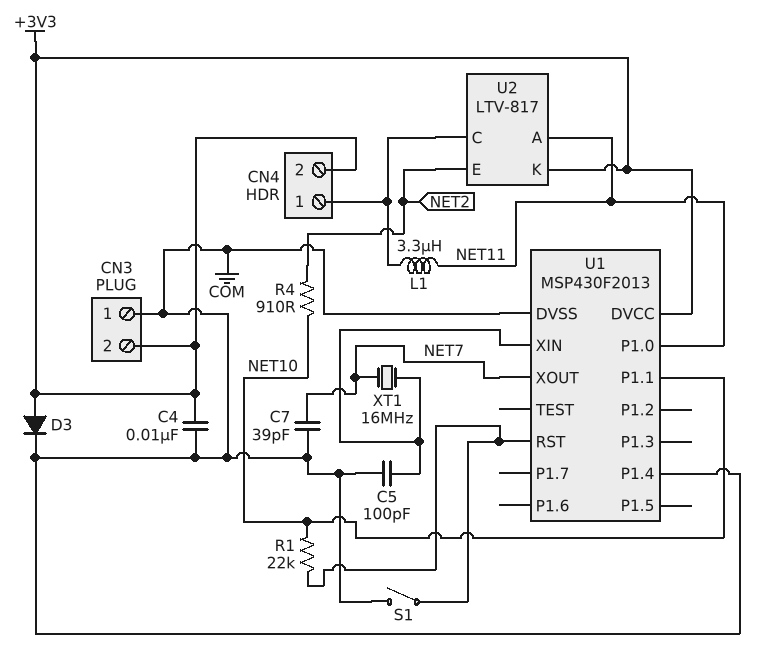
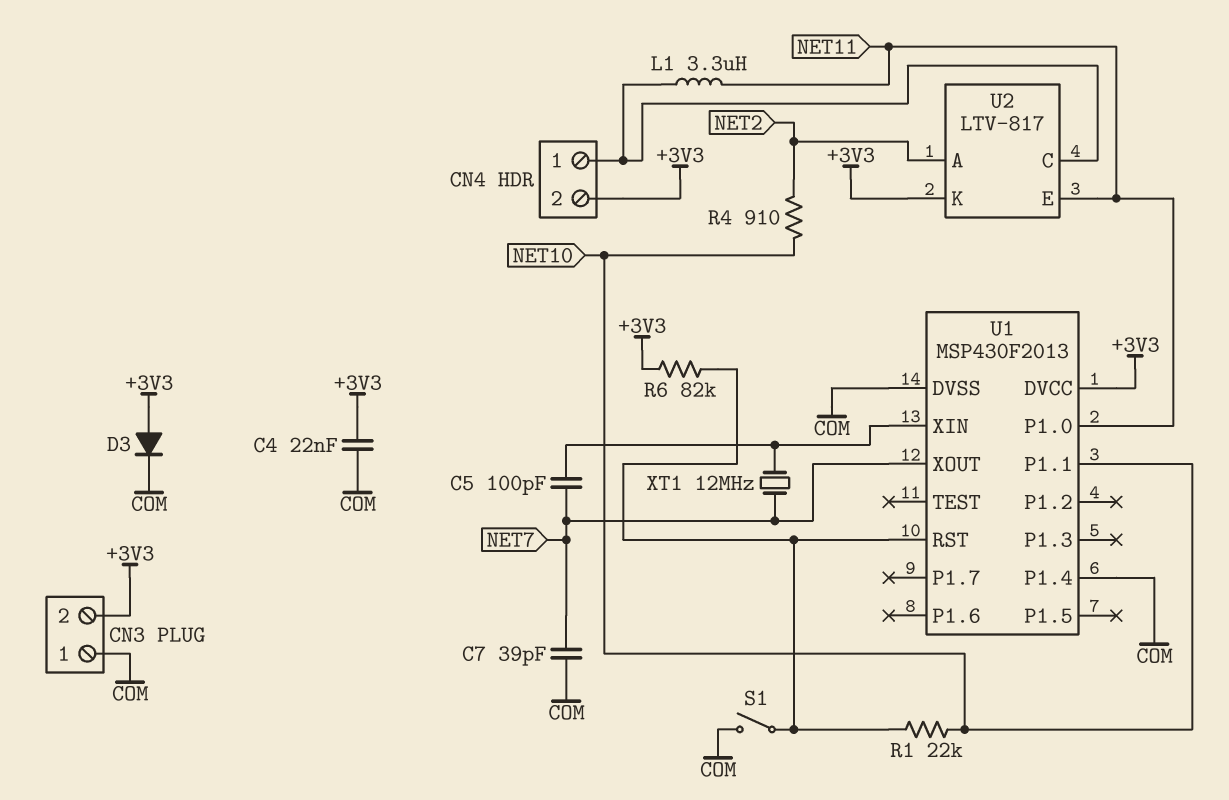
C4: 10nF (+3V3, COM) -> 22nF (+3V3, COM)
C5: 100pF (COM, U1/XIN) -> 100pF (NET7, U1/XIN)
R6: none -> 82k (+3V3, U1/RST)
U2 pin A: NET11 -> NET2
U2 pin E: NET2 -> NET11
XT1: 16MHz (NET7, U1/XIN) -> 12MHz (NET7, U1/XIN)

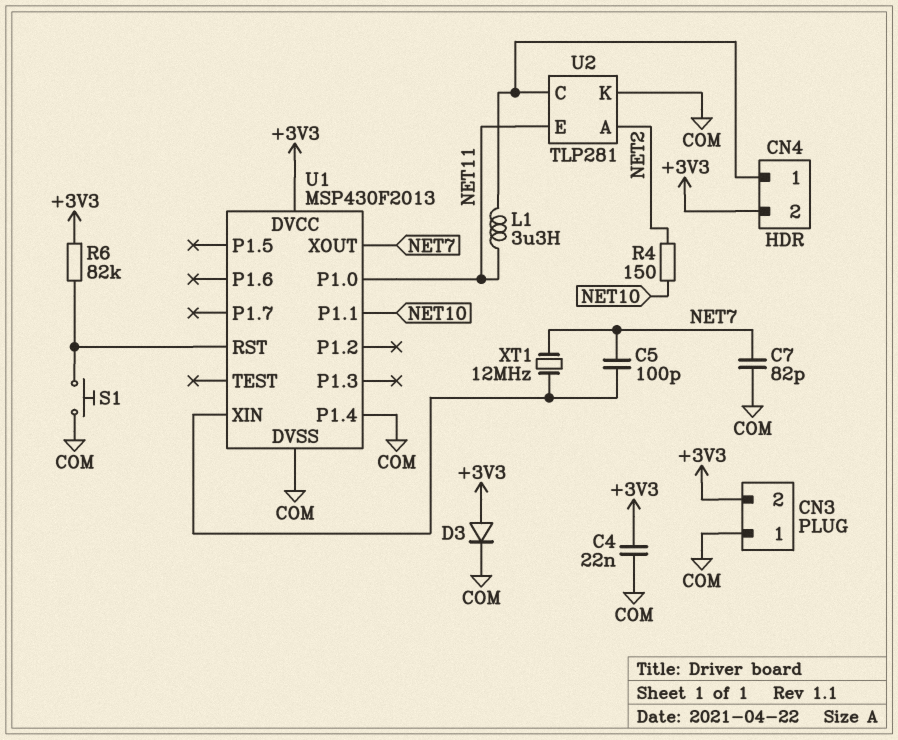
C7: 39pF (COM, NET7) -> 82pF (COM, NET7)
R1: 22k (NET10, U1/RST) -> none
R4: 910 (NET2, NET10) -> 150 (NET2, NET10)
S1: switch (COM, U1/RST) -> button (COM, U1/RST)
U2: LTV-817 -> TLP281
U2 pin K: +3V3 -> COM

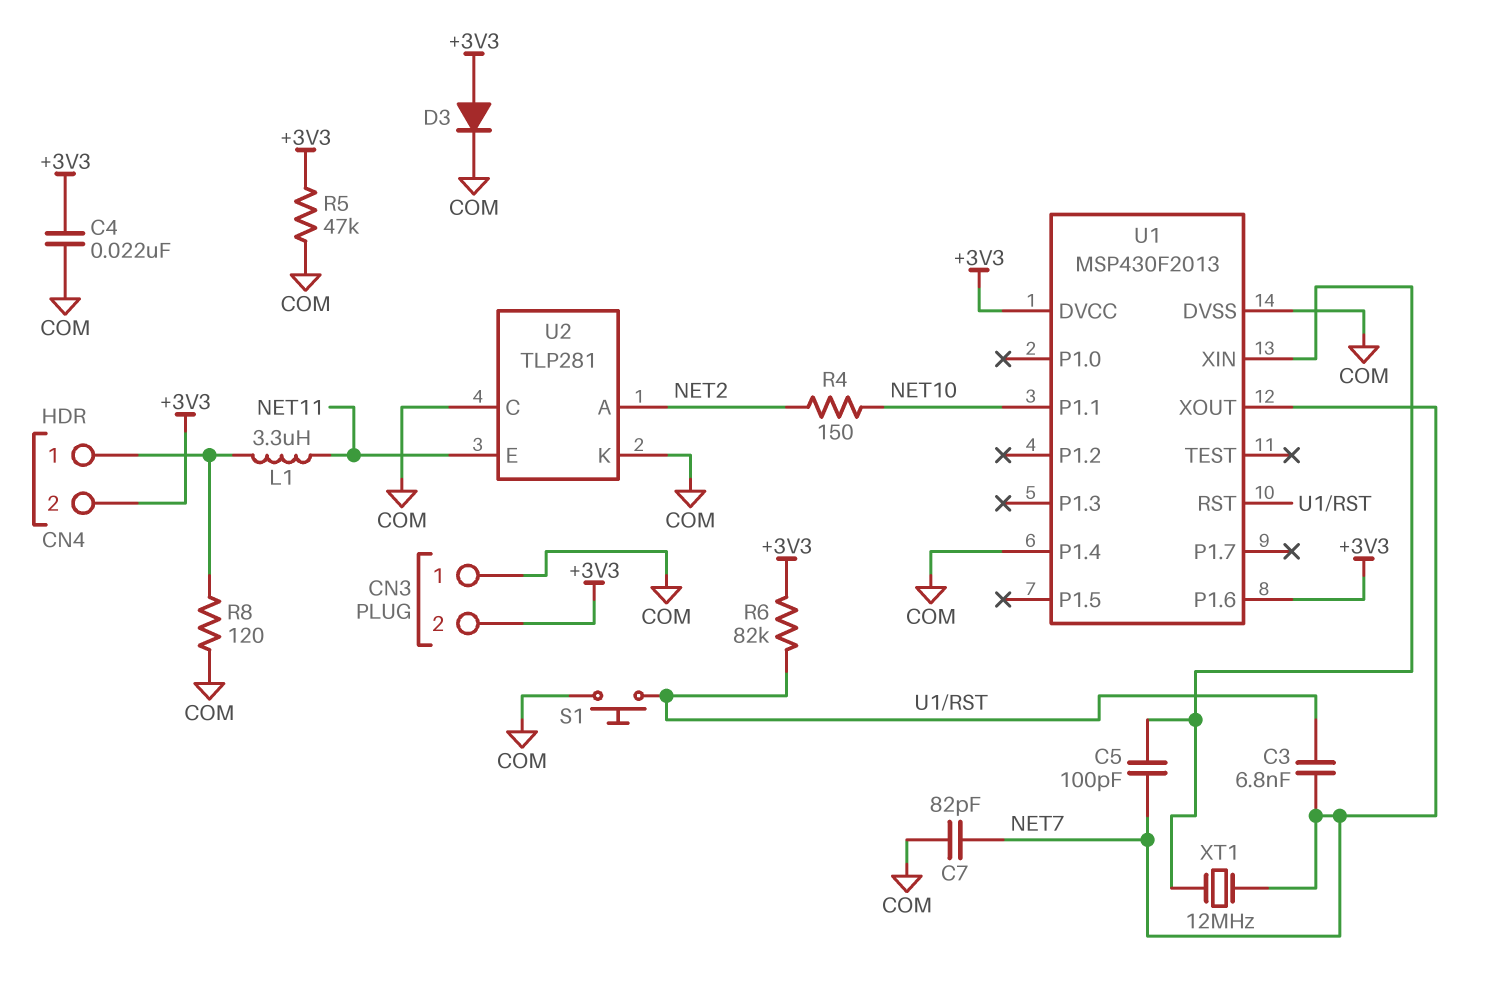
C3: none -> 6.8nF (NET7, U1/RST)
R5: none -> 47k (+3V3, COM)
R8: none -> 120 (CN4/1, COM)
U1 pin P1.0: NET11 -> none
U1 pin P1.6: none -> +3V3
U2 pin C: CN4/1 -> COM

